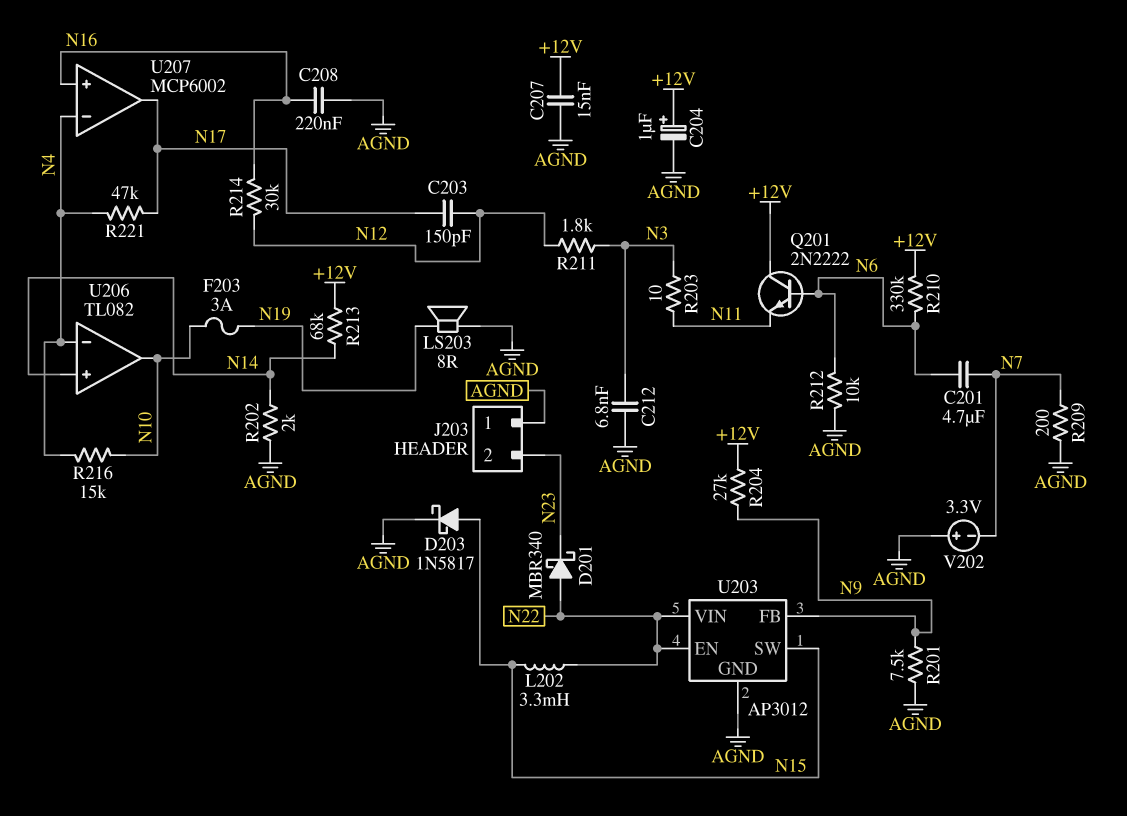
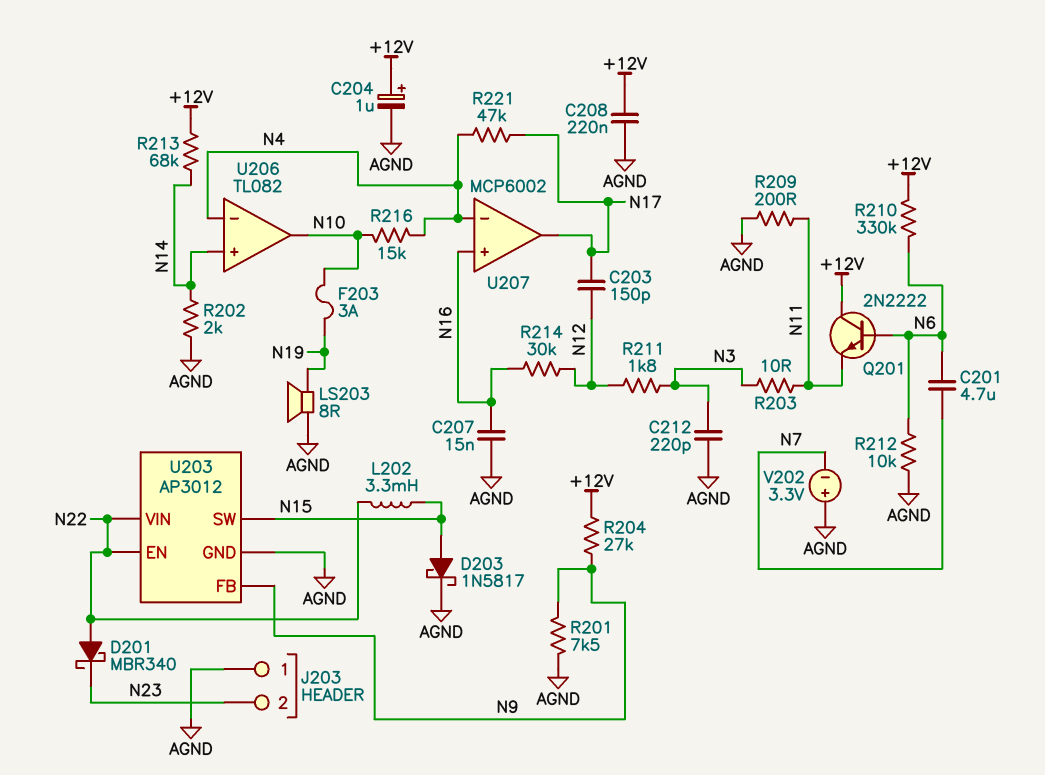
C207: 15nF (+12V, AGND) -> 15nF (AGND, N16)
C208: 220nF (AGND, N16) -> 220nF (+12V, AGND)
C212: 6.8nF (AGND, N3) -> 220pF (AGND, N3)
R209: 200 (AGND, N7) -> 200 (AGND, N11)

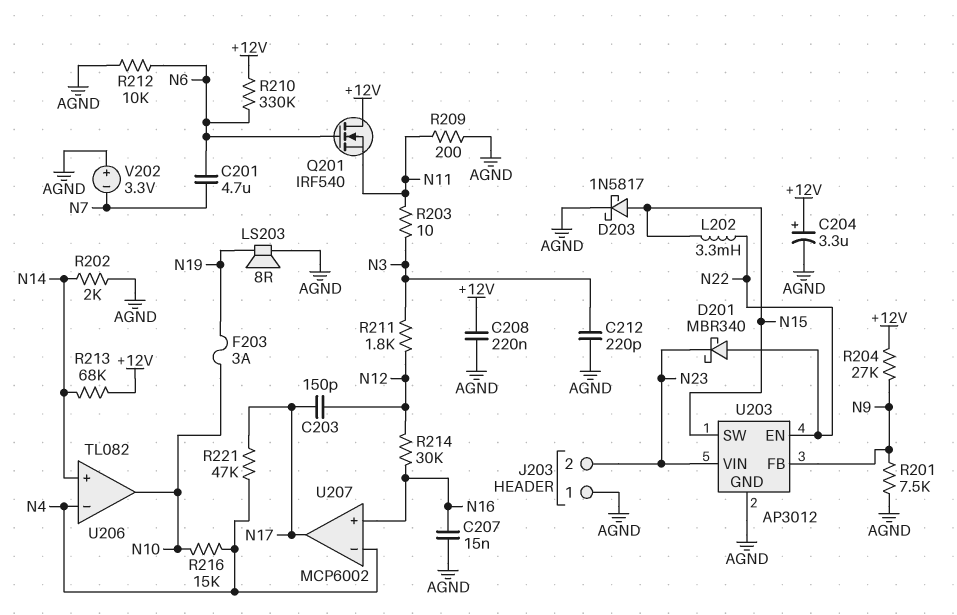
C204: 1uF (plus +12V, minus AGND) -> 3.3uF (plus +12V, minus AGND)
Q201: NPN 2N2222 (B N6, C +12V, E N11) -> NMOS IRF540 (G N6, D +12V, S N11)
U203 pin VIN: N22 -> N23

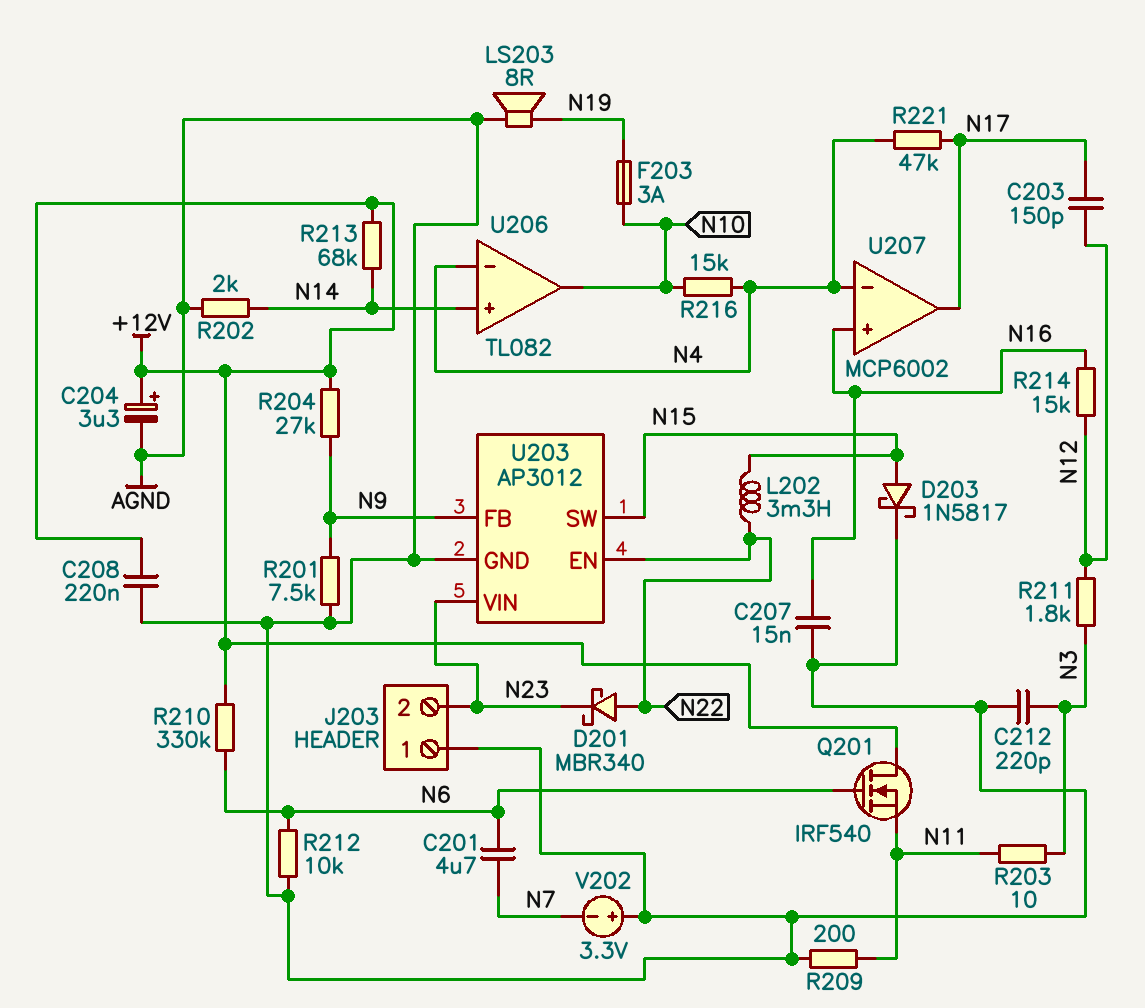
R214: 30k (N12, N16) -> 15k (N12, N16)

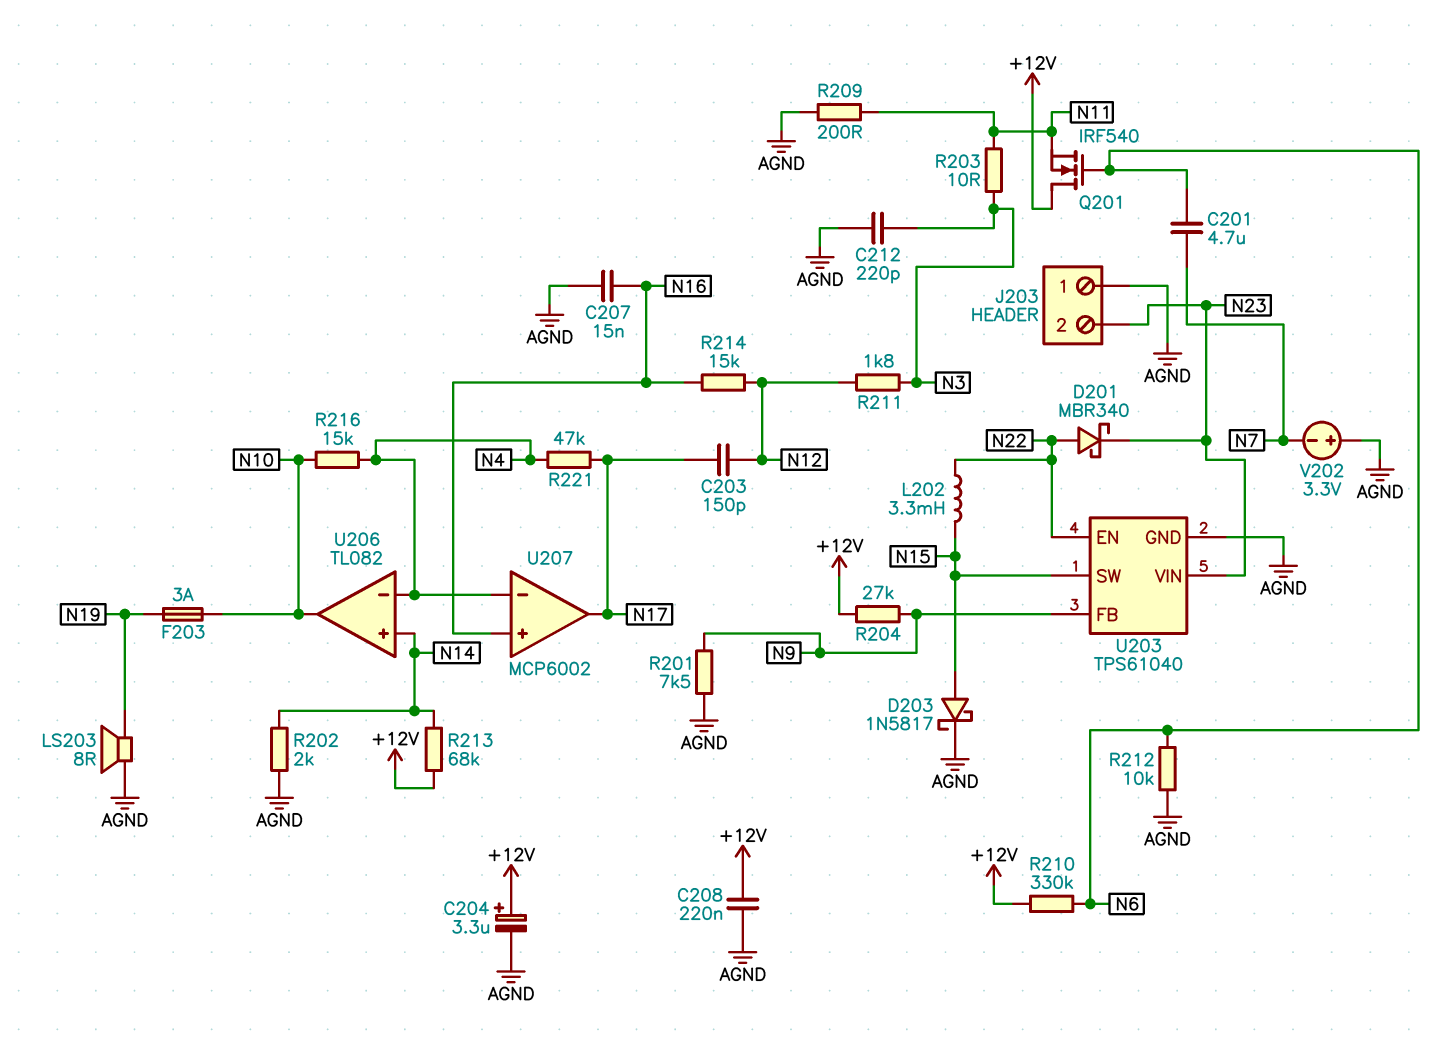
U203: AP3012 -> TPS61040

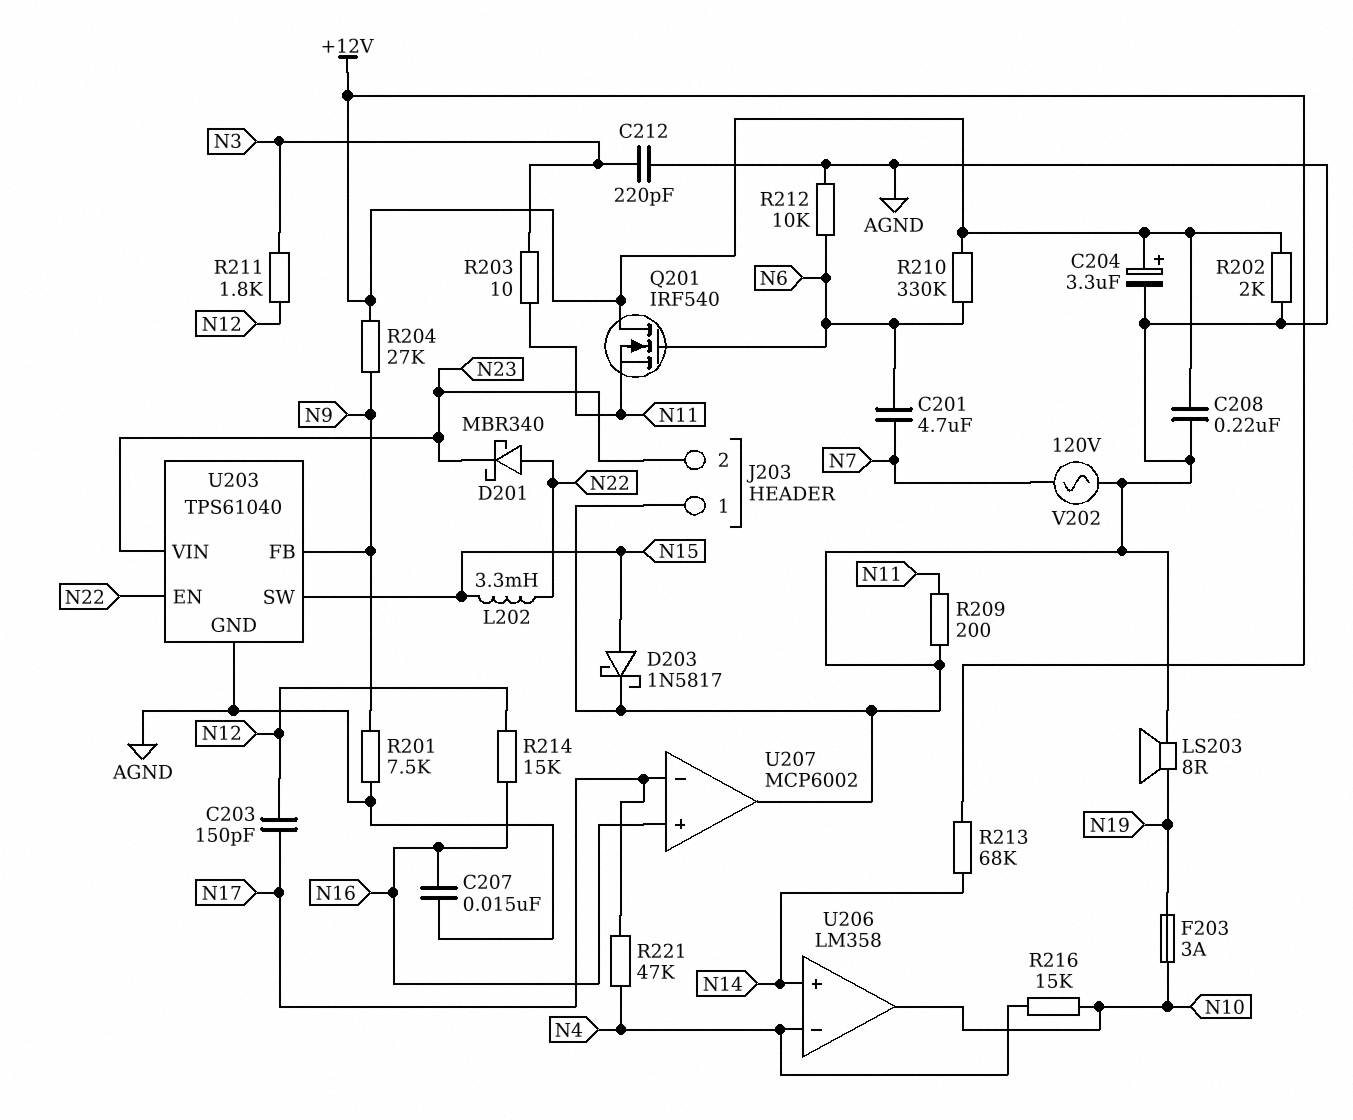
R202: 2k (AGND, N14) -> 2k (+12V, AGND)
U206: TL082 -> LM358
U207 pin in-: N4 -> N17
U207 pin out: N17 -> AGND
V202: 3.3V (plus AGND, minus N7) -> AC 120V (AGND, N7)

